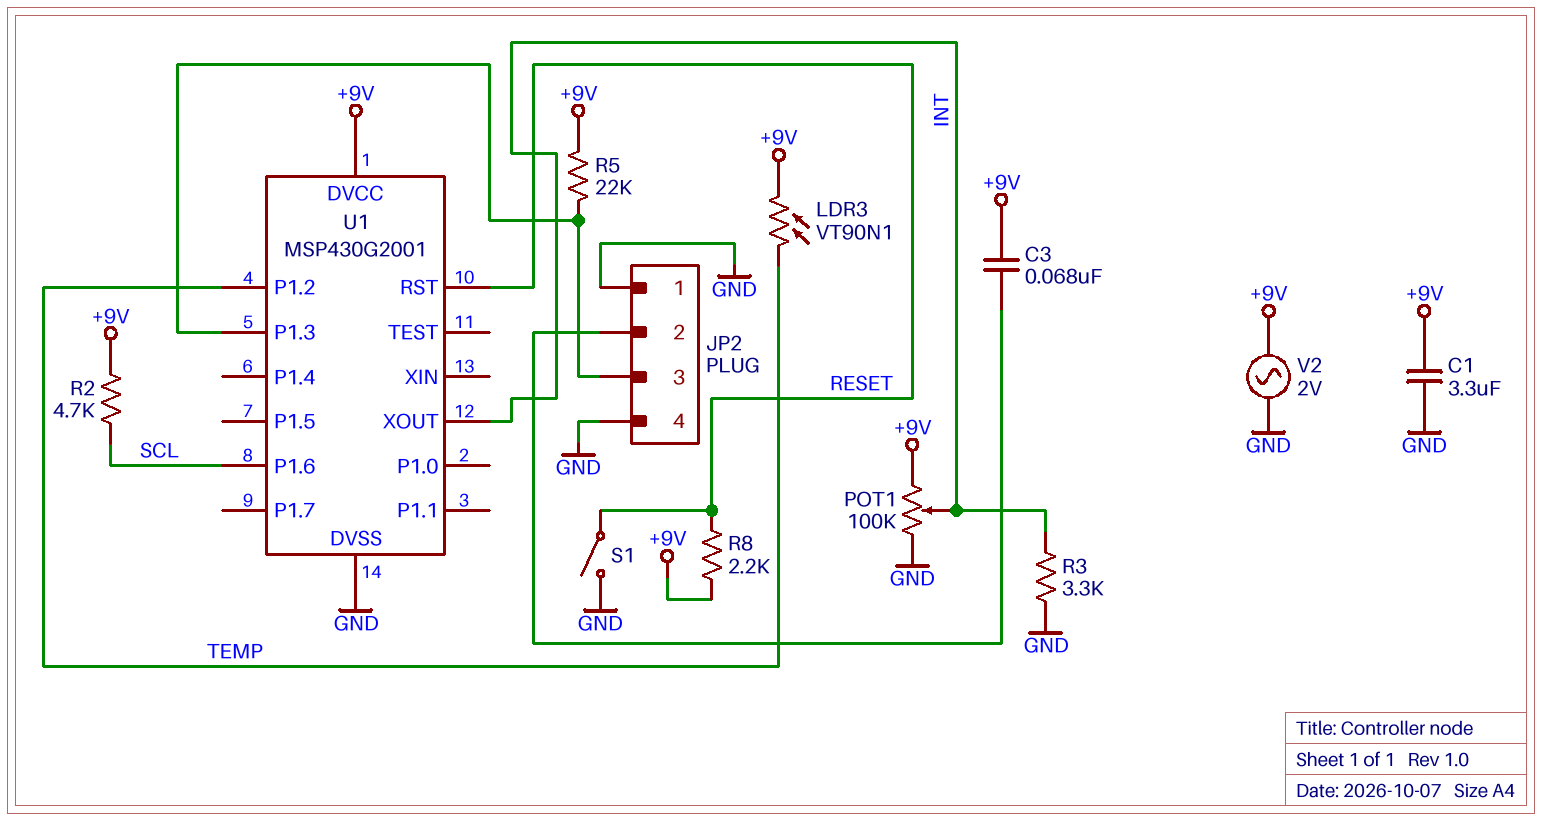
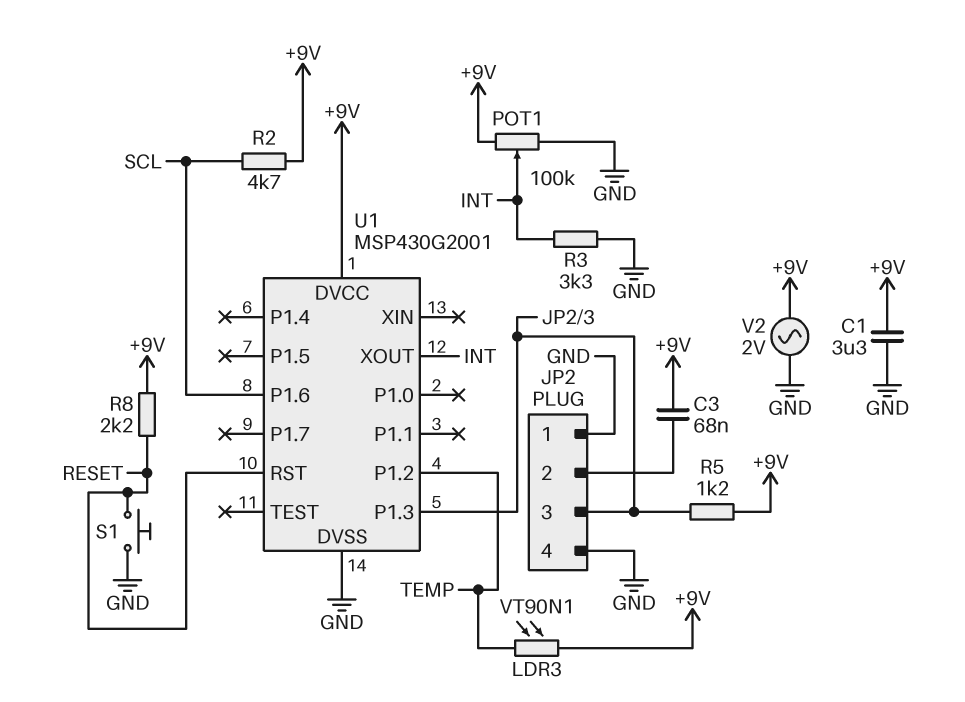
R5: 22k (+9V, JP2/3) -> 1.2k (+9V, JP2/3)
S1: switch (GND, RESET) -> button (GND, RESET)

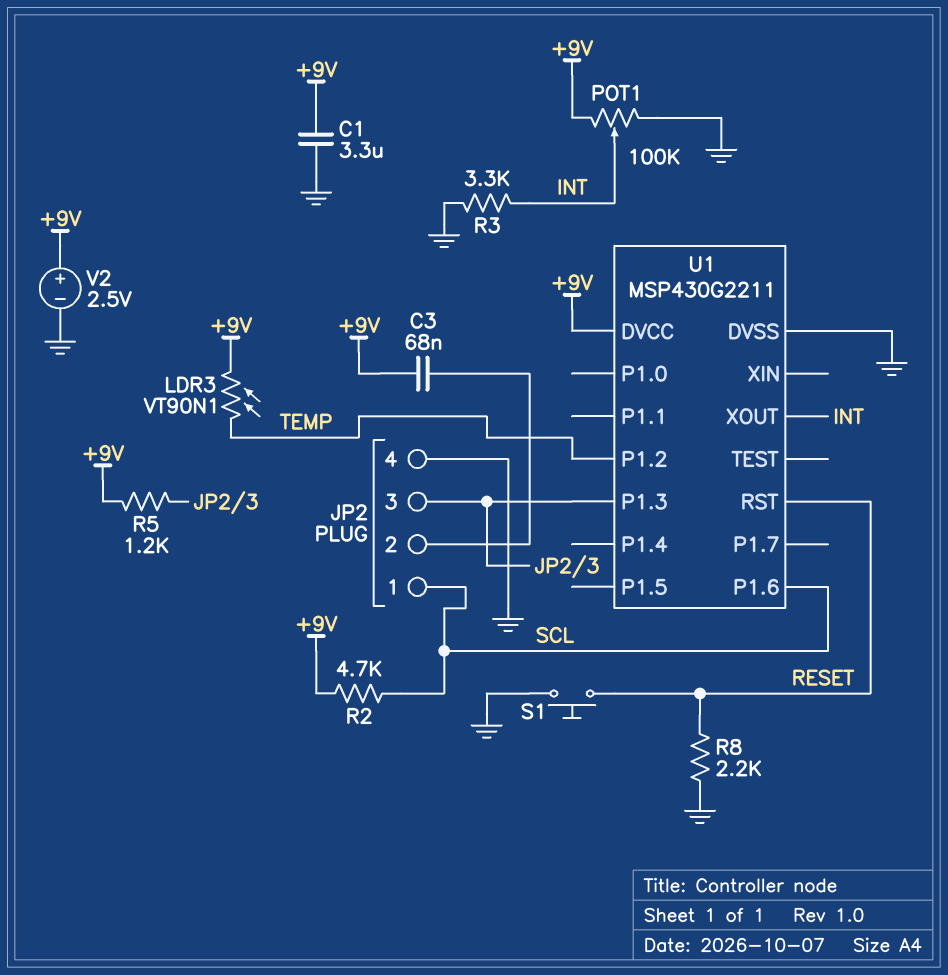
JP2 pin 1: GND -> SCL
R8: 2.2k (+9V, RESET) -> 2.2k (GND, RESET)
U1: MSP430G2001 -> MSP430G2211
V2: AC 2V (+9V, GND) -> 2.5V (plus +9V, minus GND)

